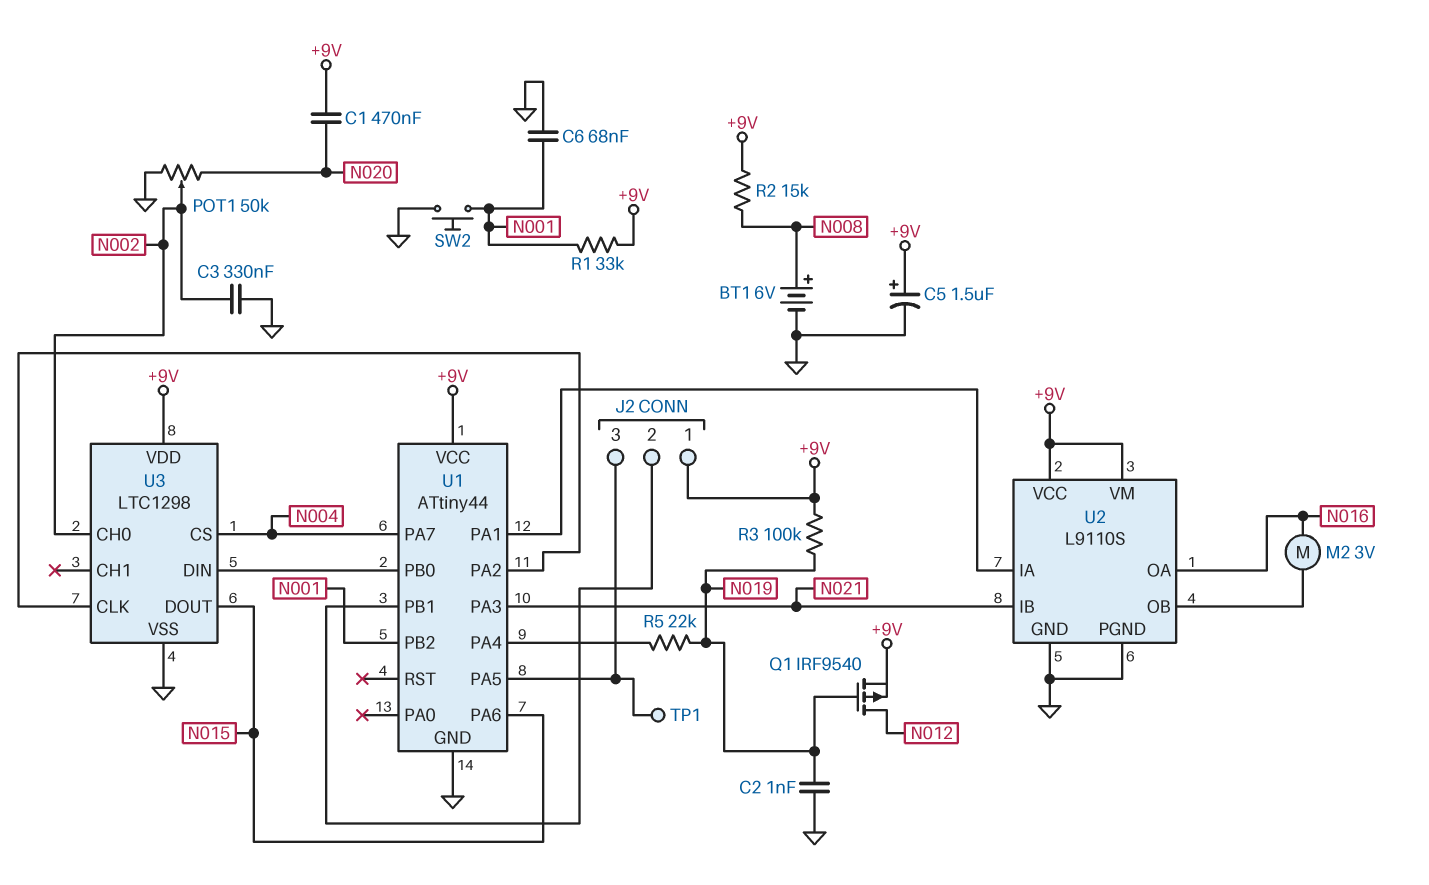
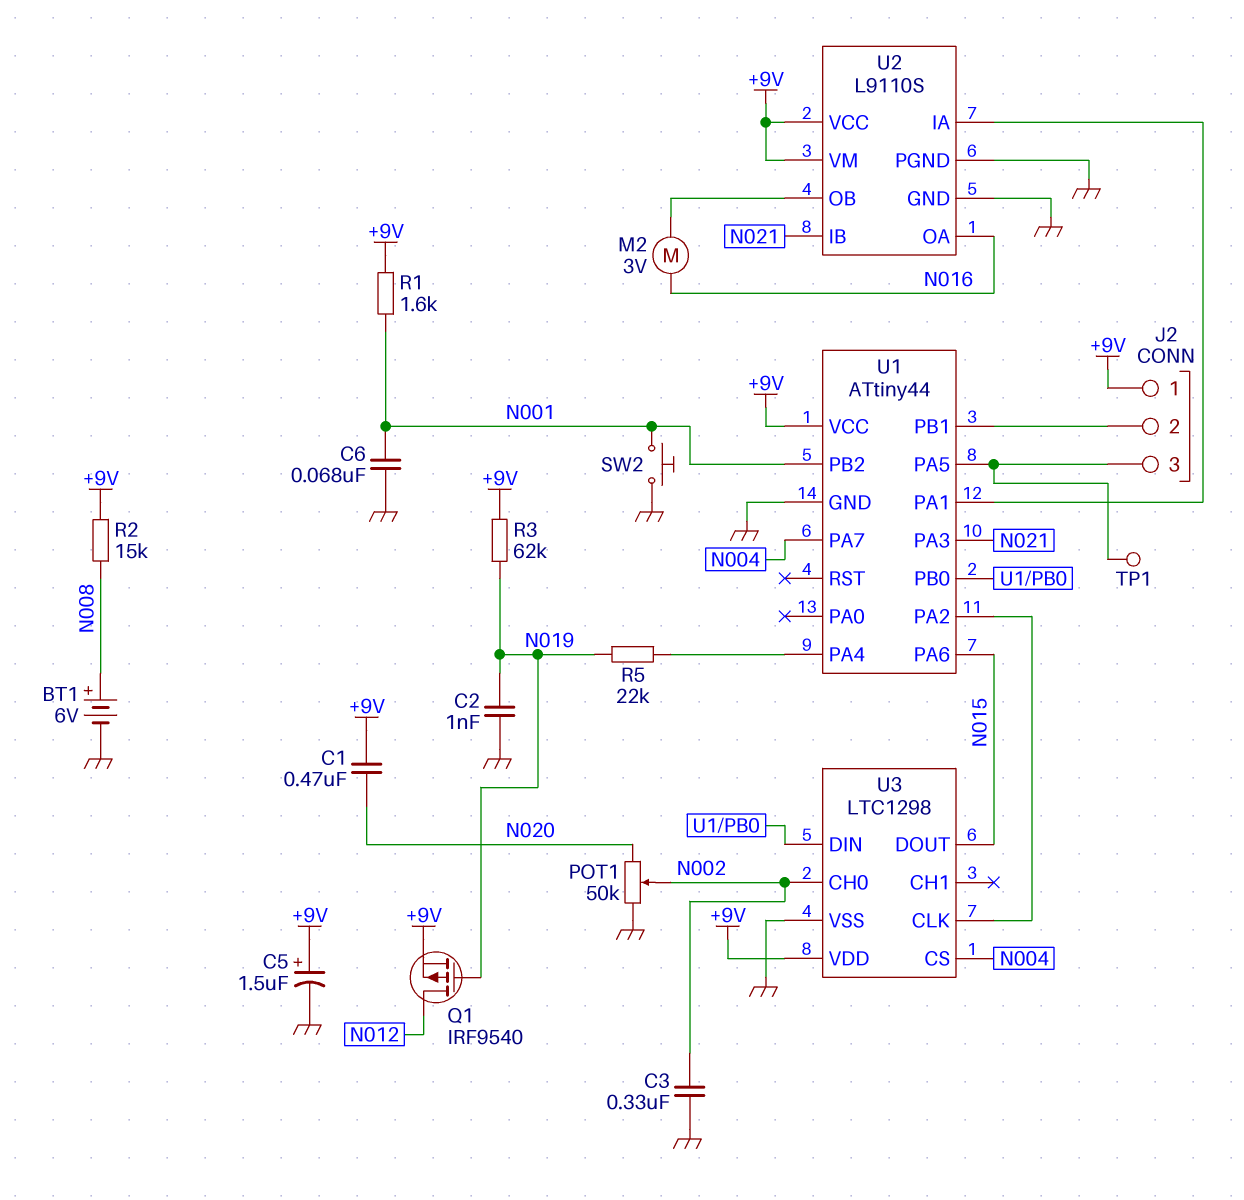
R1: 33k (+9V, N001) -> 1.6k (+9V, N001)
R3: 100k (+9V, N019) -> 62k (+9V, N019)

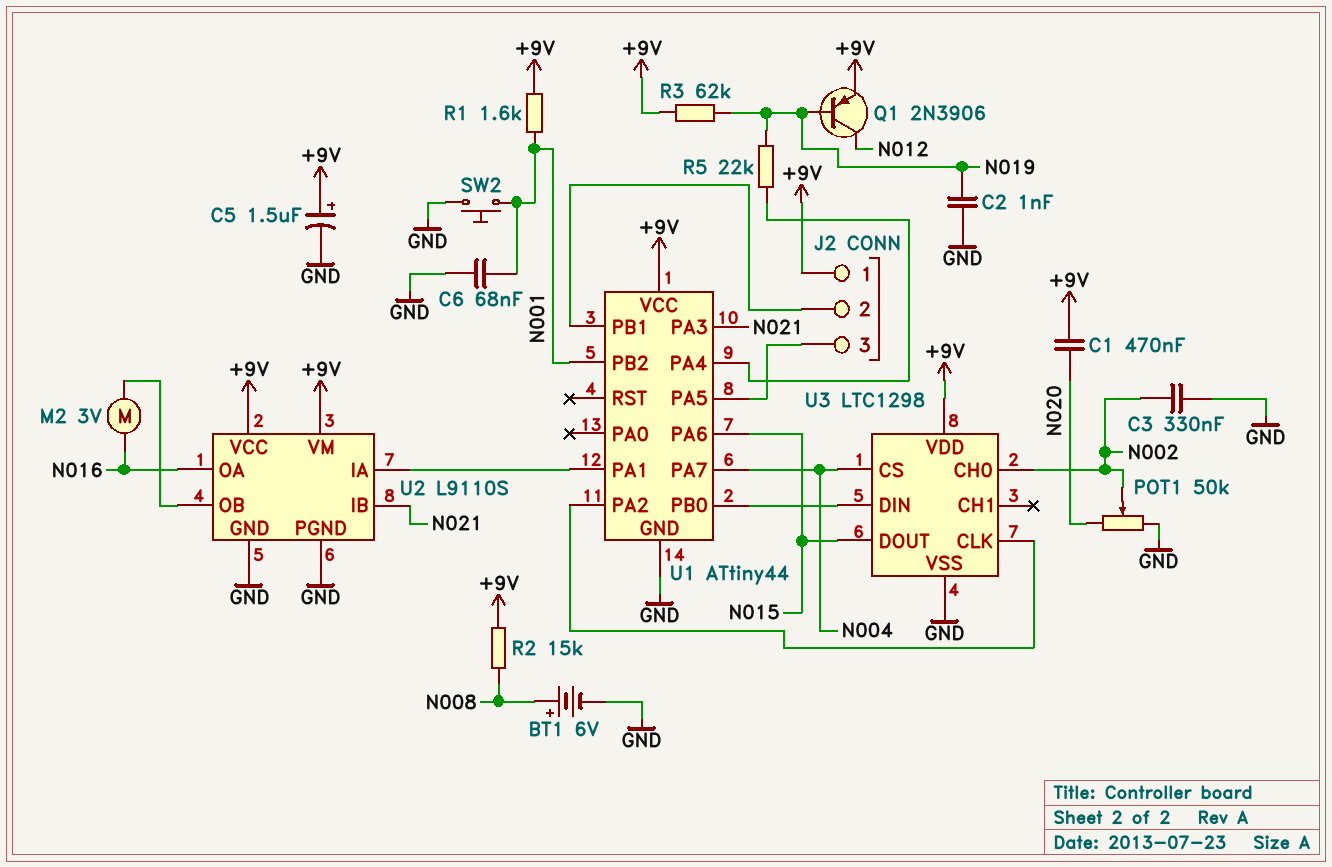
Q1: PMOS IRF9540 (G N019, D N012, S +9V) -> PNP 2N3906 (B N019, C N012, E +9V)
TP1: test point (J2/3) -> none

